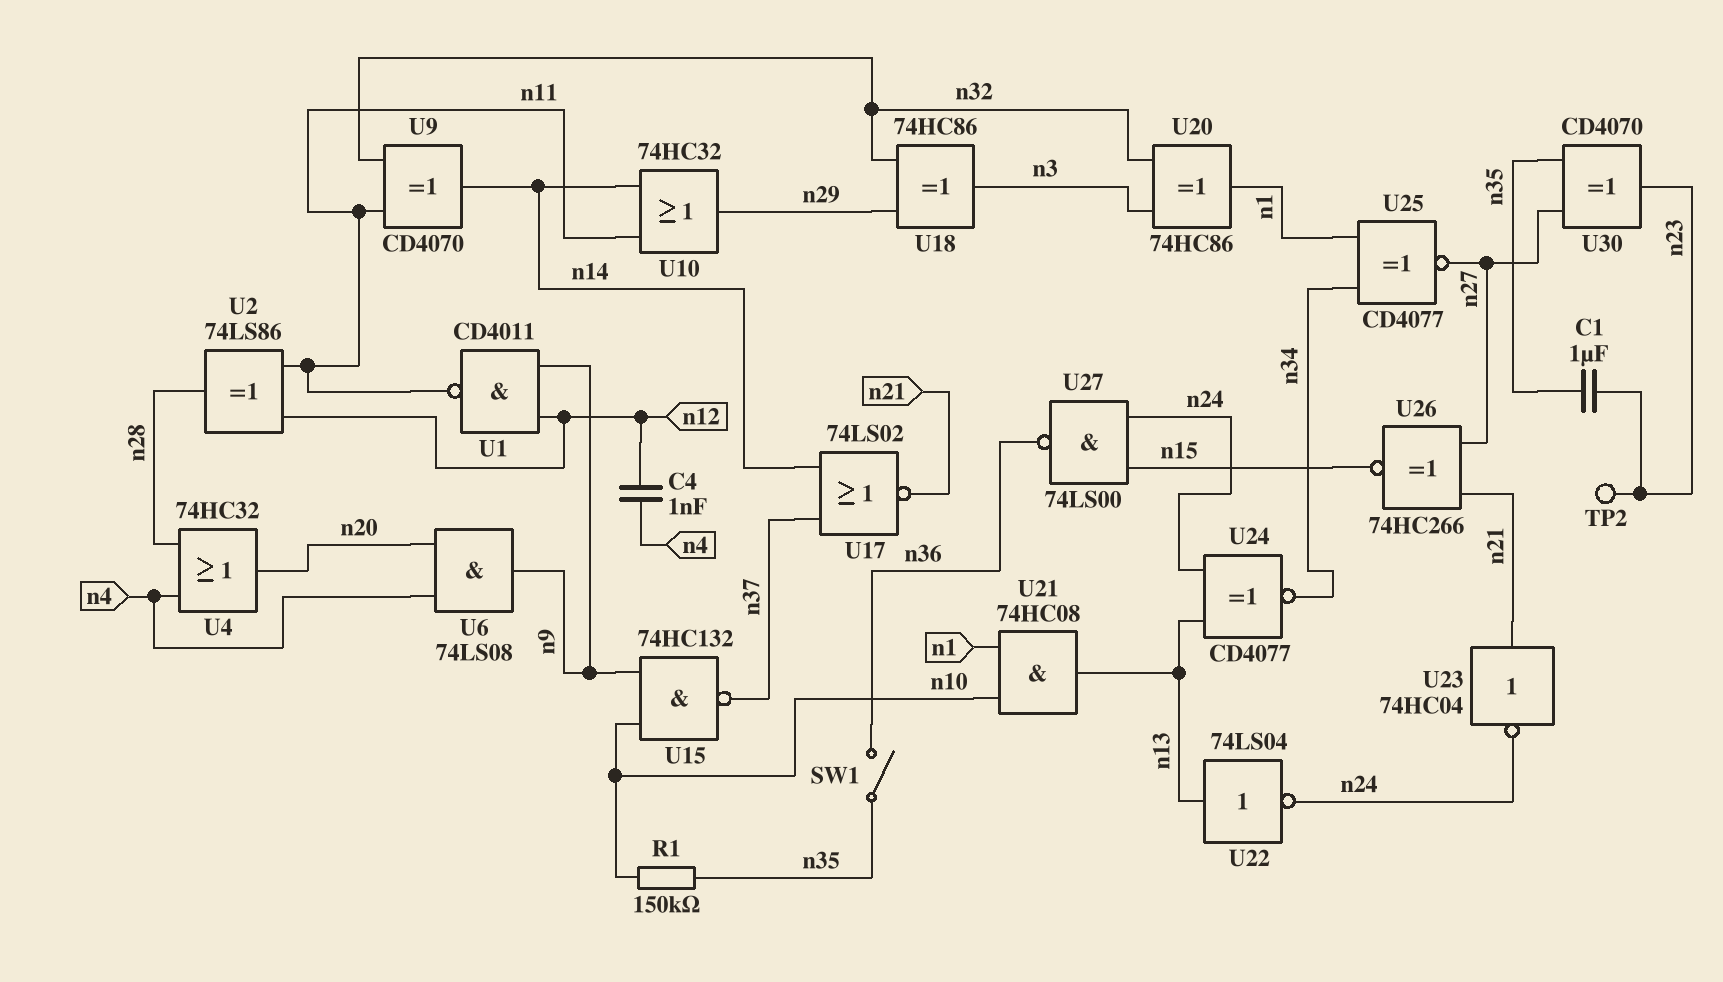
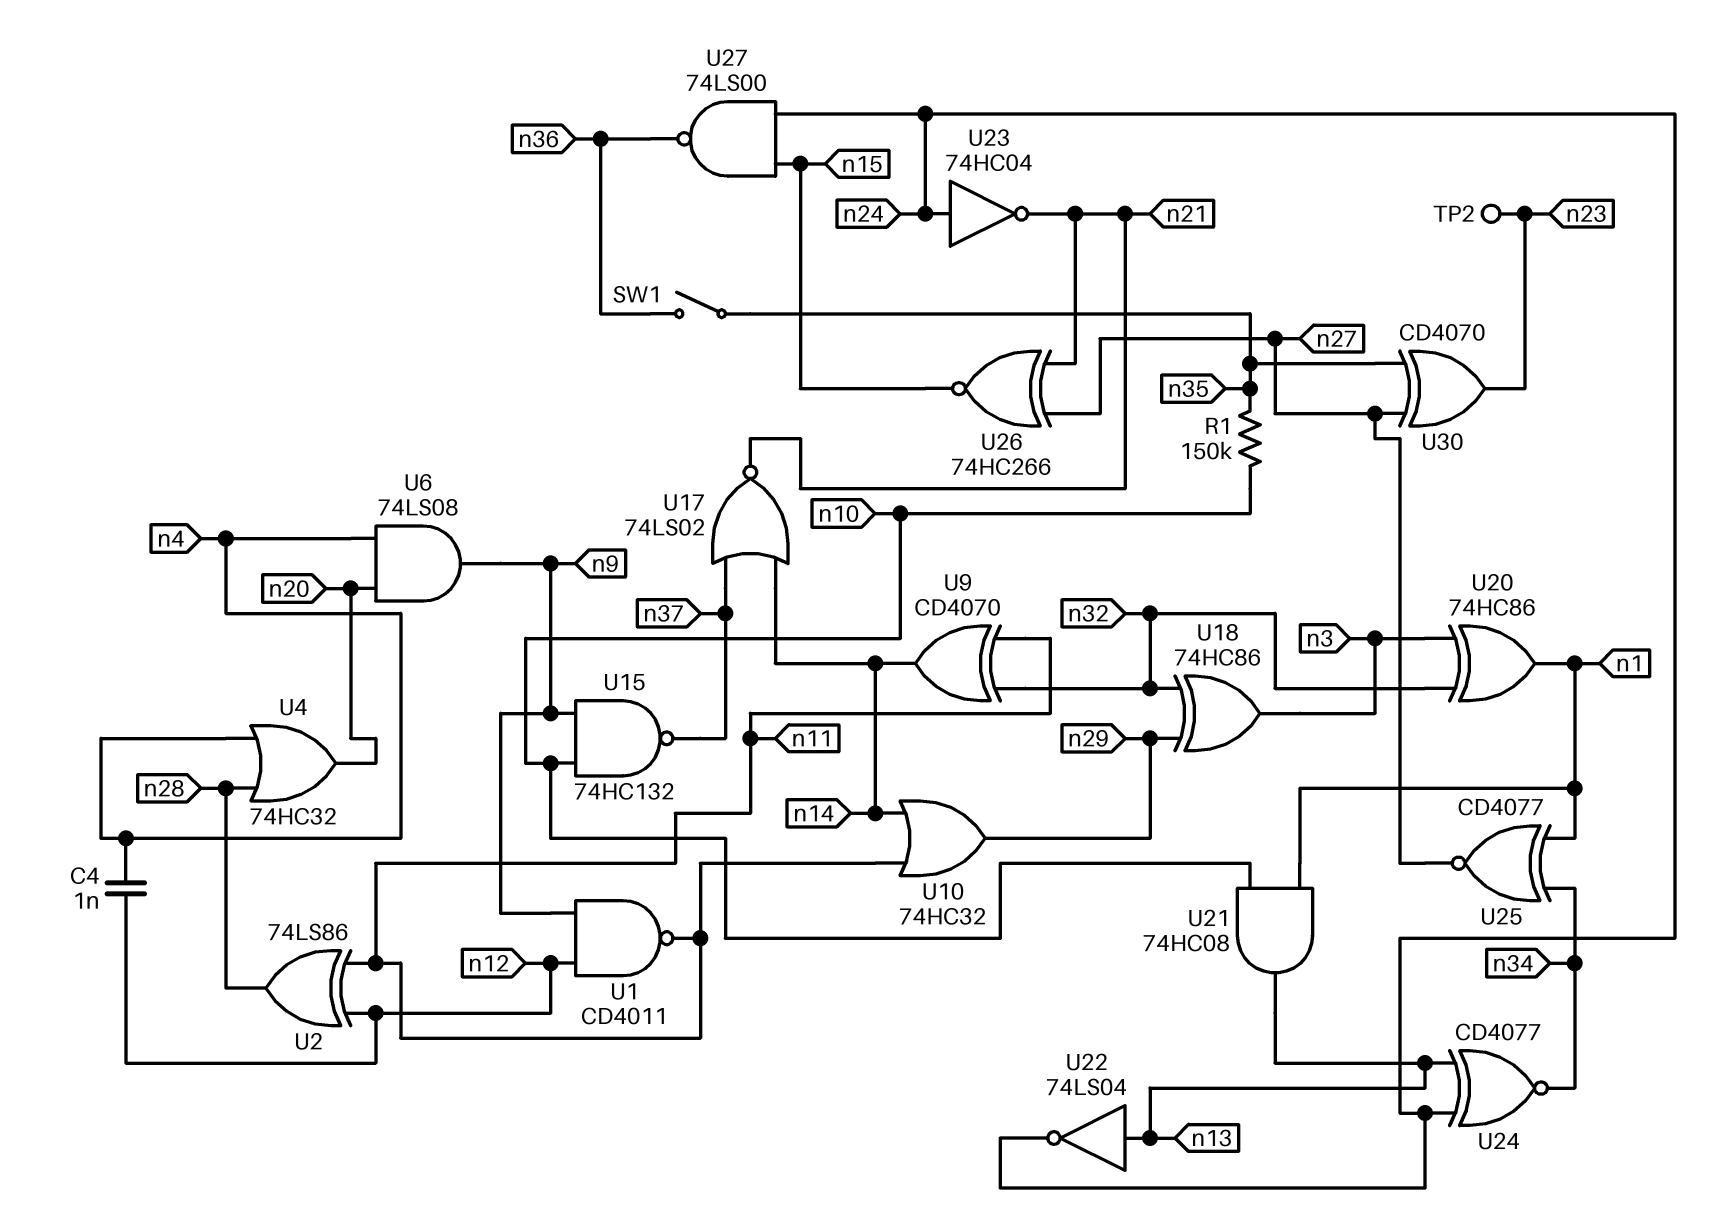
C1: 1uF (n23, n35) -> none
U23: NOT 74HC04 (in n21, out n24) -> NOT 74HC04 (in n24, out n21)

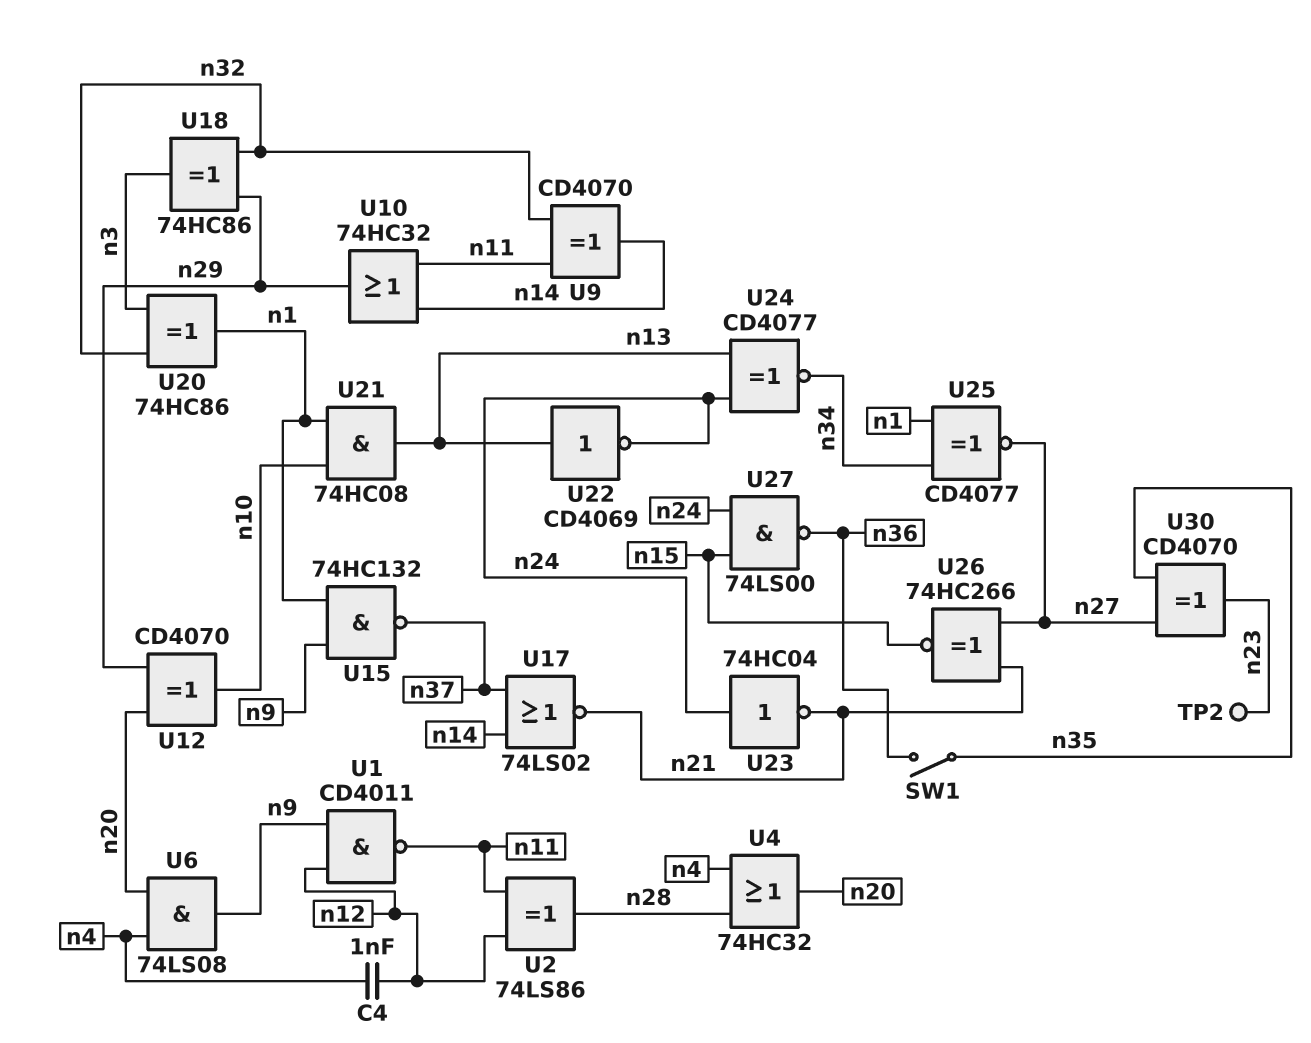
R1: 150k (n10, n35) -> none
U12: none -> XOR CD4070 (in n20, in n29, out n10)
U15: NAND 74HC132 (in n9, in n10, out n37) -> NAND 74HC132 (in n1, in n9, out n37)
U22: NOT 74LS04 (in n13, out n24) -> NOT CD4069 (in n13, out n24)

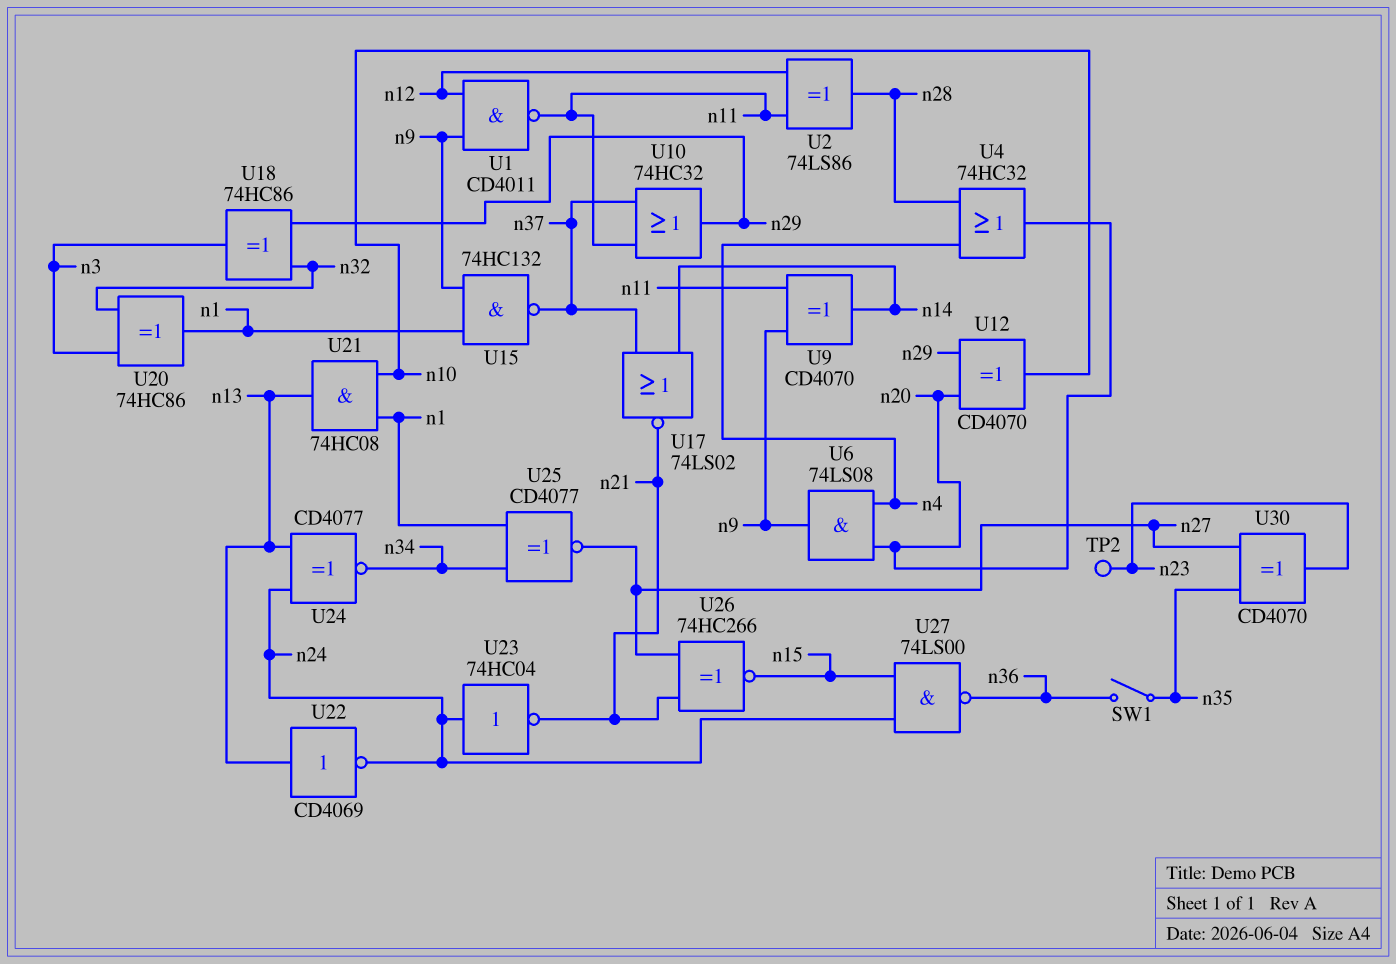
C4: 1nF (n4, n12) -> none
U9: XOR CD4070 (in n11, in n32, out n14) -> XOR CD4070 (in n9, in n11, out n14)
U10: OR 74HC32 (in n11, in n14, out n29) -> OR 74HC32 (in n11, in n37, out n29)

